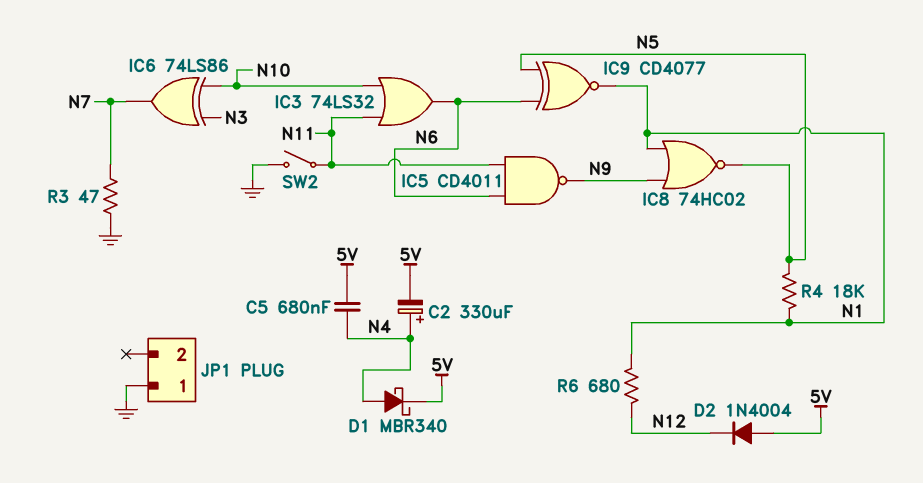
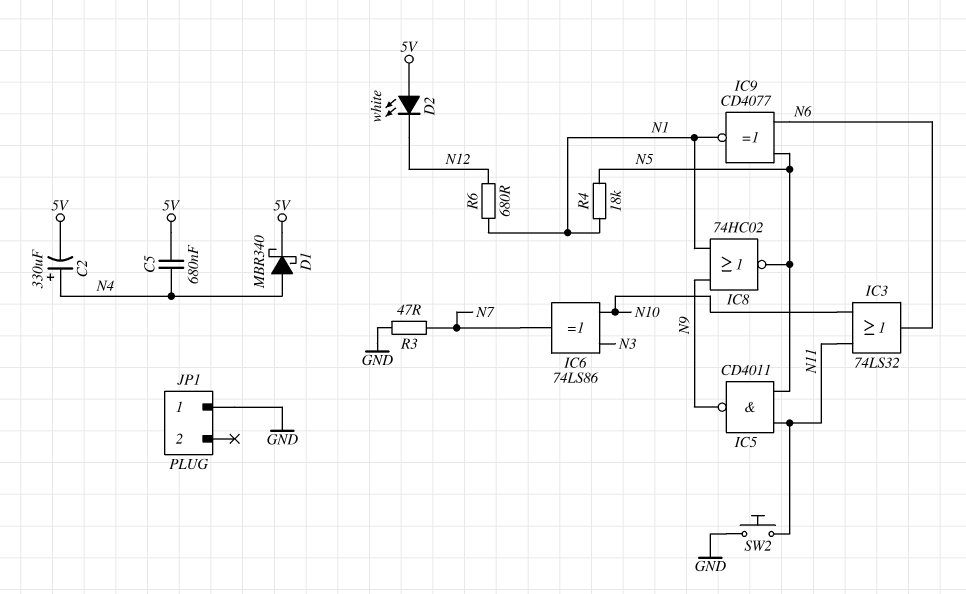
D2: diode 1N4004 (A 5V, K N12) -> LED white (A 5V, K N12)
IC5: NAND CD4011 (in N6, in N11, out N9) -> NAND CD4011 (in N5, in N11, out N9)
SW2: switch (GND, N11) -> button (GND, N11)

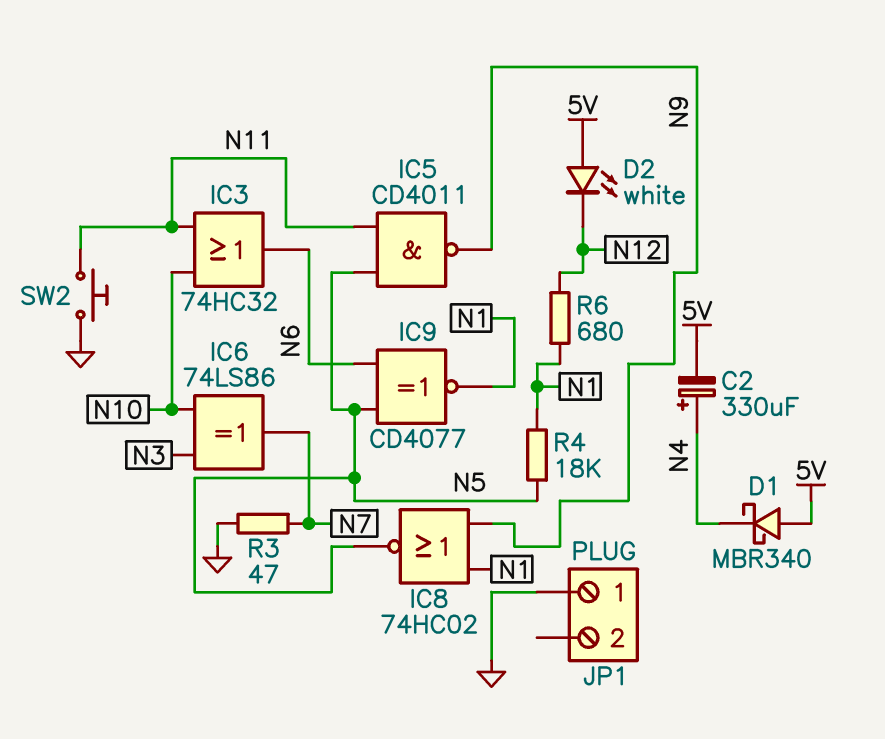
C5: 680nF (5V, N4) -> none
D1: schottky MBR340 (A N4, K 5V) -> schottky MBR340 (A 5V, K N4)
IC3: OR 74LS32 (in N10, in N11, out N6) -> OR 74HC32 (in N10, in N11, out N6)

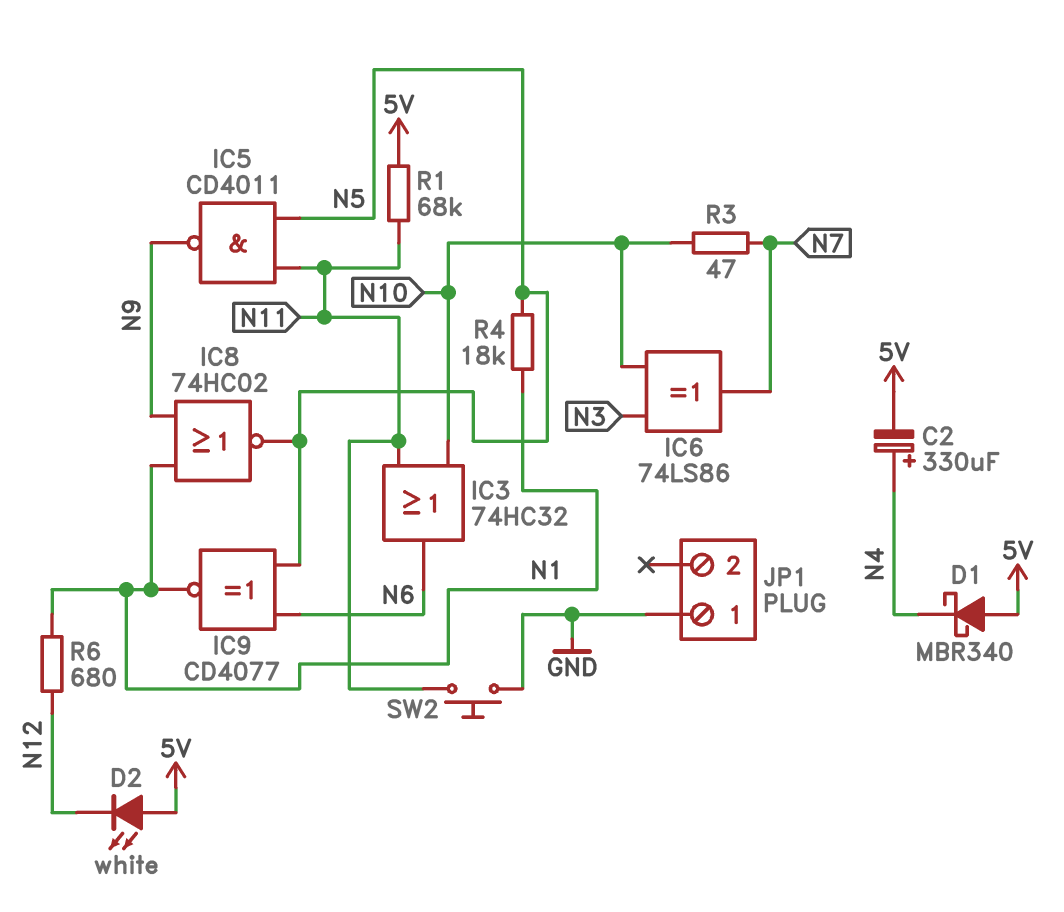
R1: none -> 68k (5V, N11)
R3: 47 (GND, N7) -> 47 (N7, N10)

